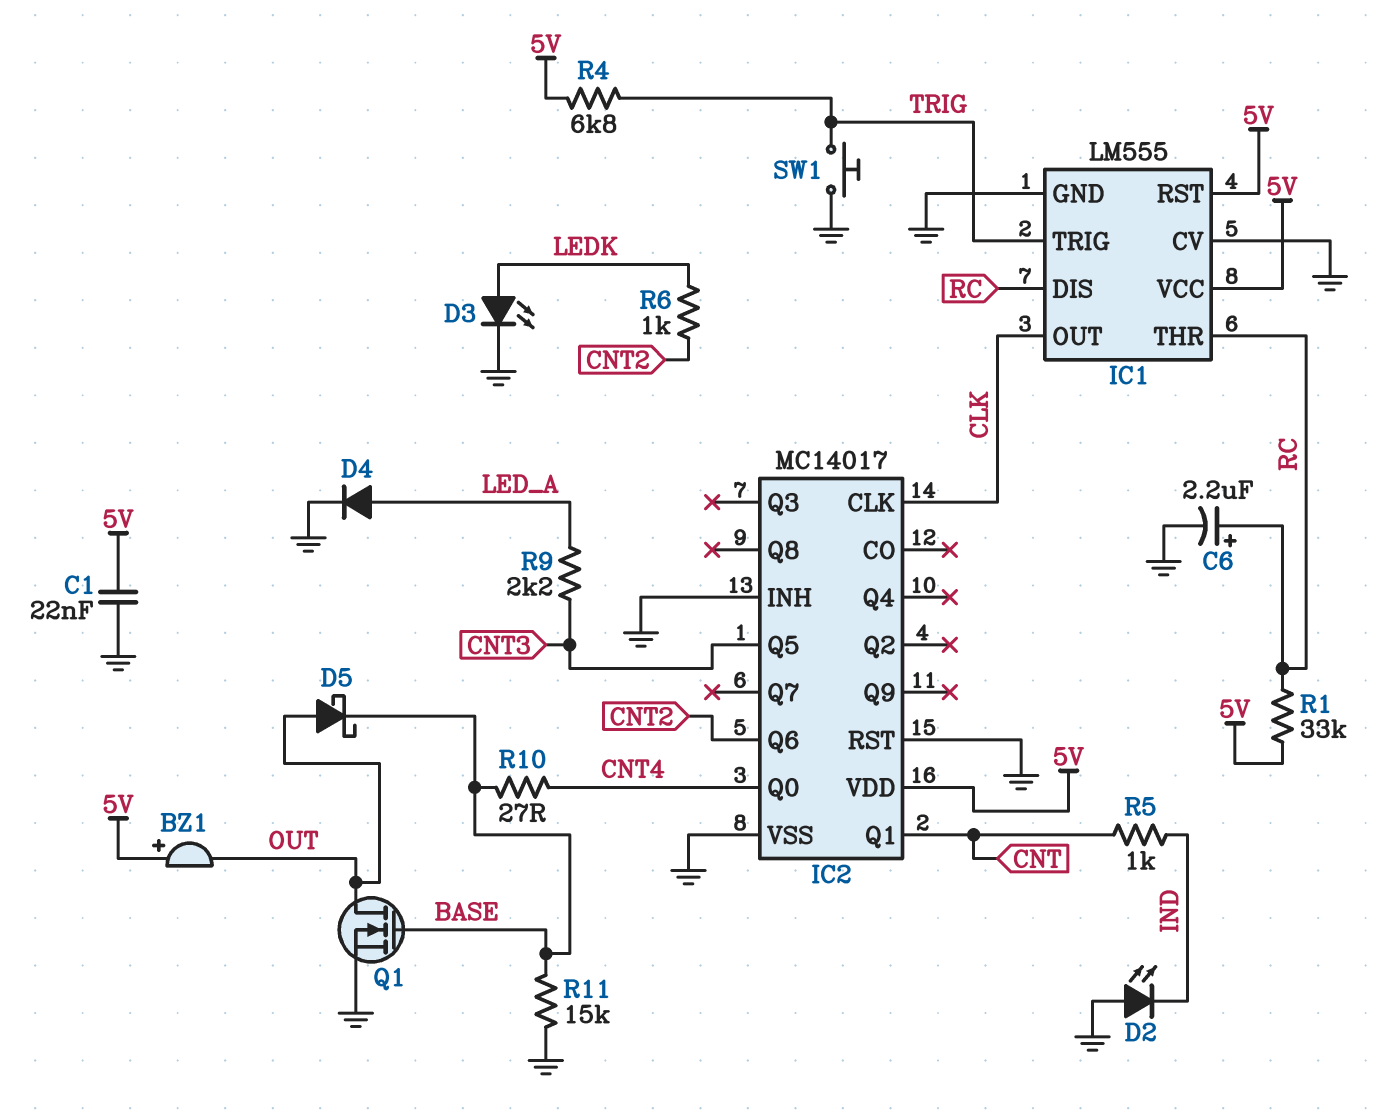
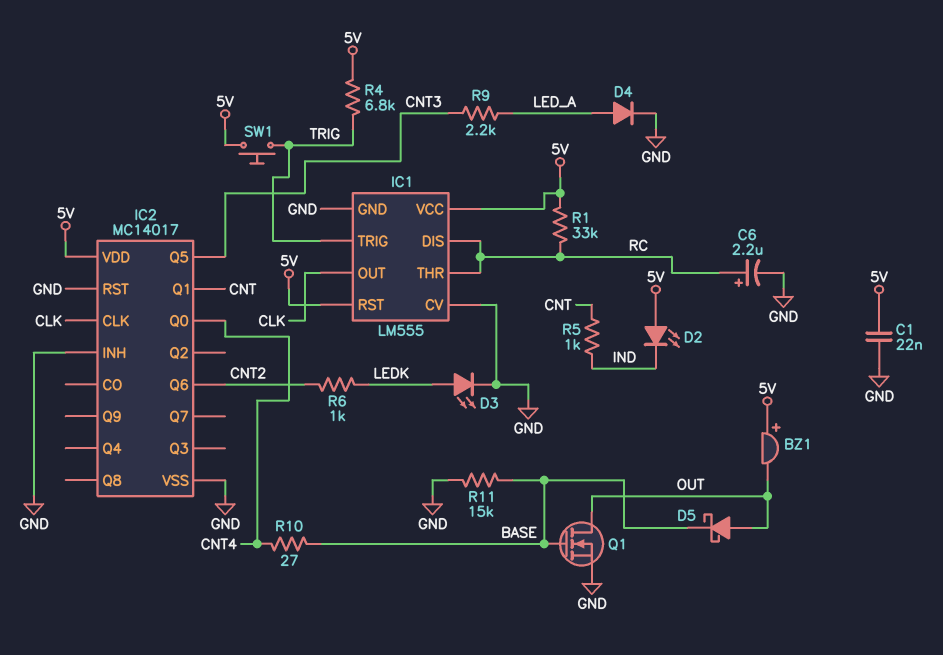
D2: LED (A GND, K IND) -> LED (A 5V, K IND)
SW1: button (GND, TRIG) -> button (5V, TRIG)

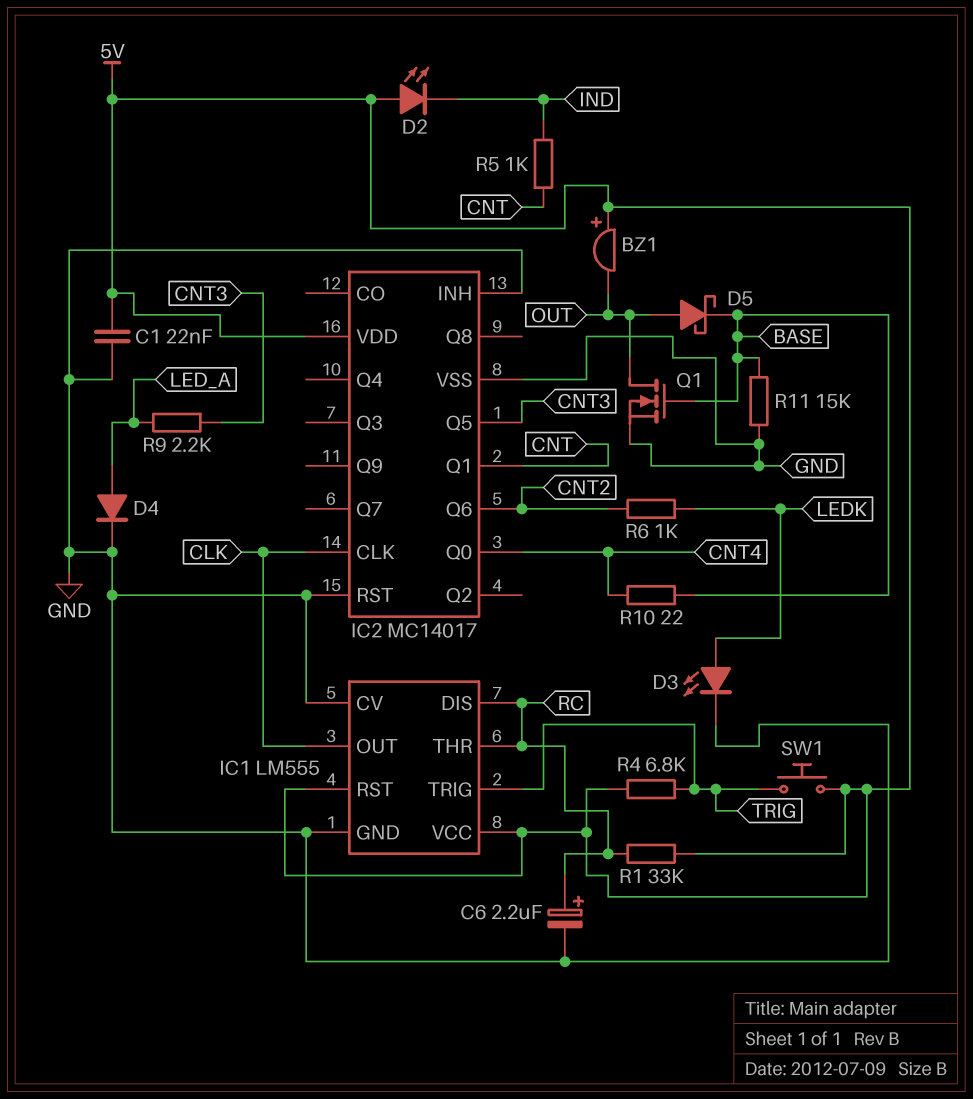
R10: 27 (BASE, CNT4) -> 22 (BASE, CNT4)

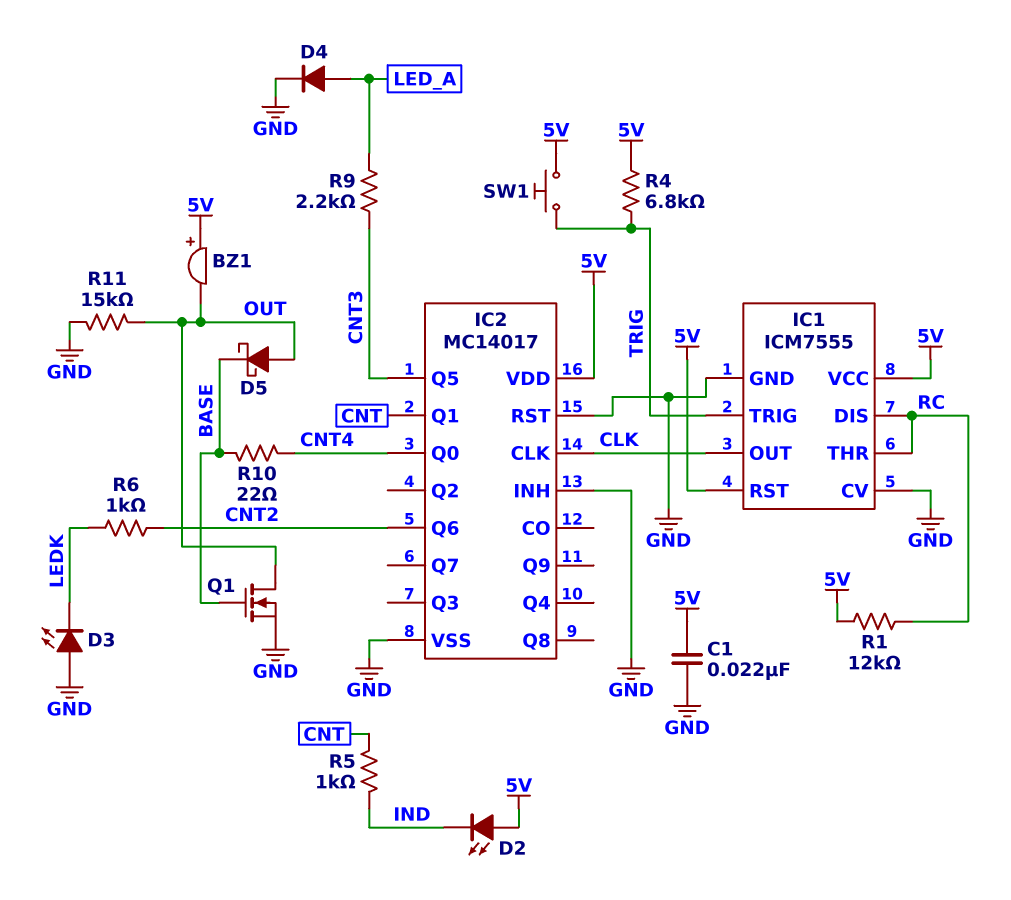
C6: 2.2uF (plus RC, minus GND) -> none
D3: LED (A LEDK, K GND) -> LED (A GND, K LEDK)
IC1: LM555 -> ICM7555
R1: 33k (5V, RC) -> 12k (5V, RC)
R11: 15k (BASE, GND) -> 15k (GND, OUT)

